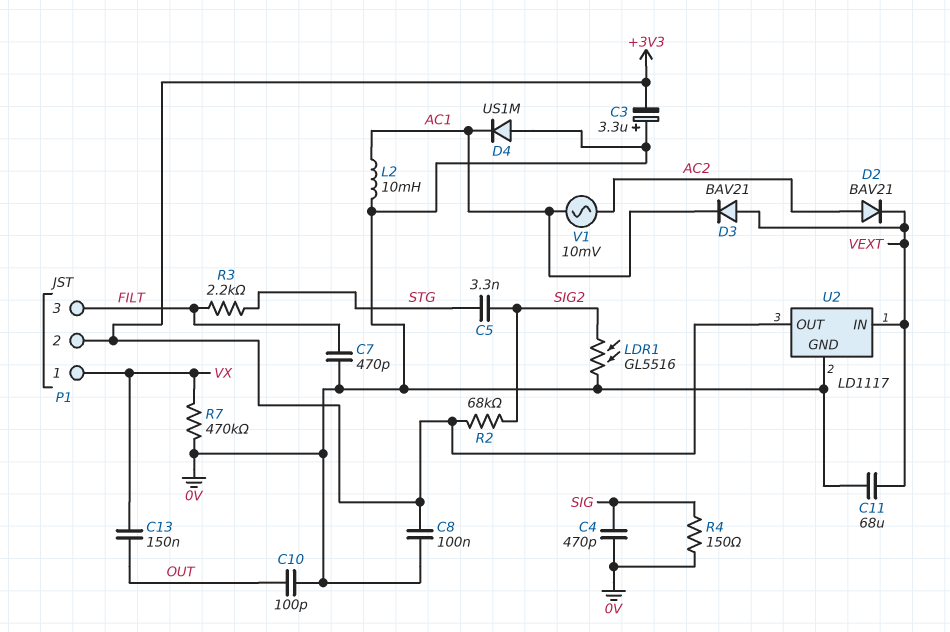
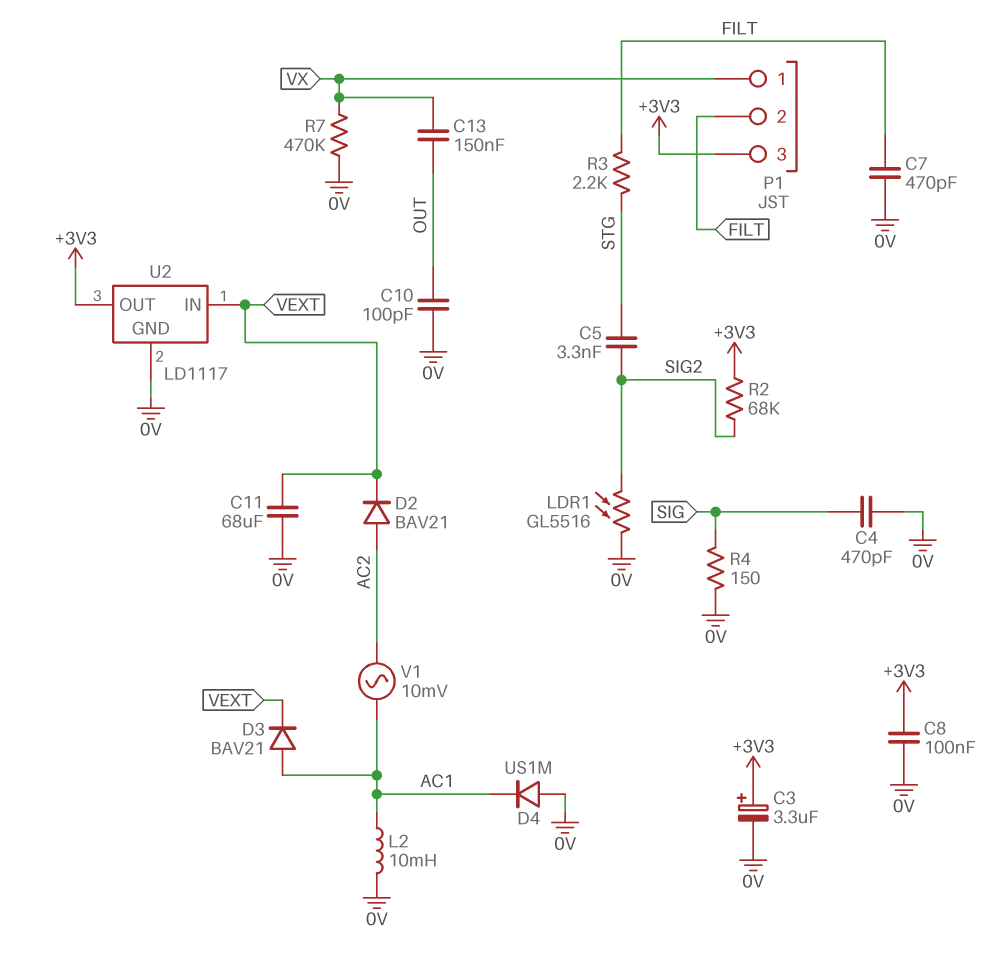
C3: 3.3uF (plus 0V, minus +3V3) -> 3.3uF (plus +3V3, minus 0V)
D3: diode BAV21 (A VEXT, K AC1) -> diode BAV21 (A AC1, K VEXT)
P1 pin 2: +3V3 -> FILT
P1 pin 3: FILT -> +3V3

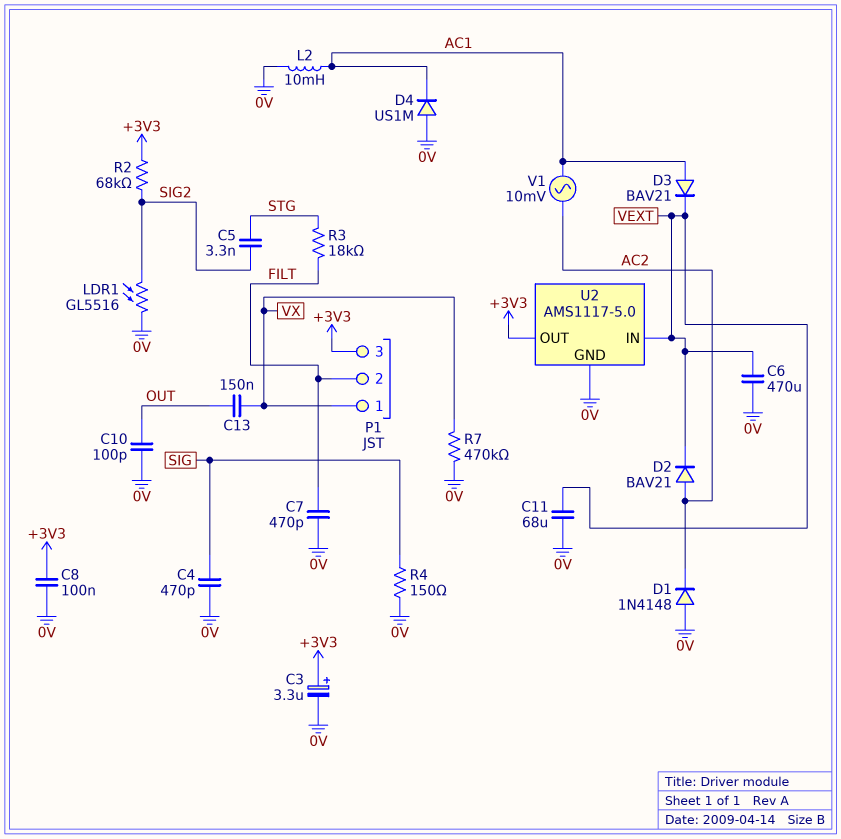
C6: none -> 470uF (0V, VEXT)
D1: none -> diode 1N4148 (A 0V, K AC2)
R3: 2.2k (FILT, STG) -> 18k (FILT, STG)
U2: LD1117 -> AMS1117-5.0

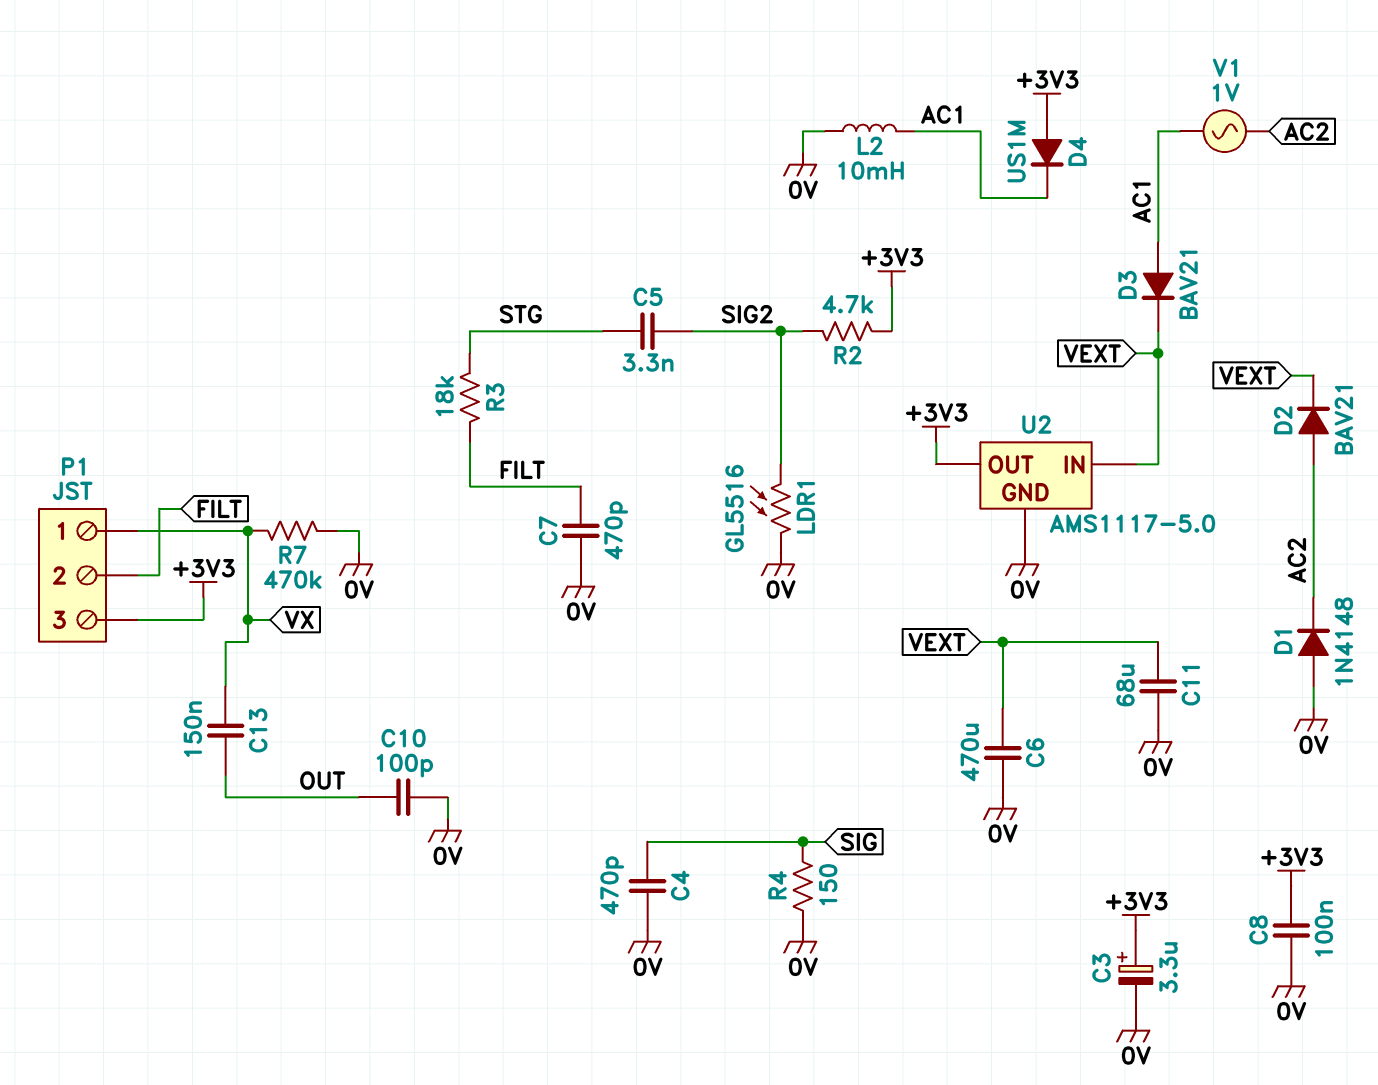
D4: diode US1M (A 0V, K AC1) -> diode US1M (A +3V3, K AC1)
R2: 68k (+3V3, SIG2) -> 4.7k (+3V3, SIG2)
V1: AC 10mV (AC1, AC2) -> AC 1V (AC1, AC2)

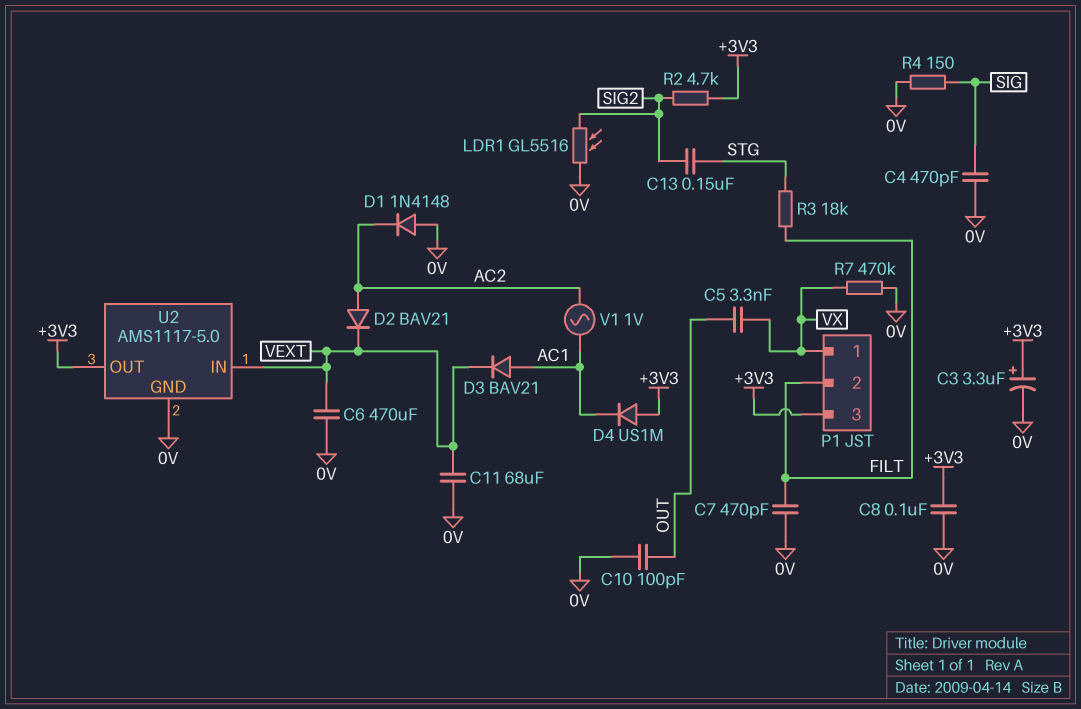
C5: 3.3nF (SIG2, STG) -> 3.3nF (OUT, VX)
C13: 150nF (OUT, VX) -> 150nF (SIG2, STG)
L2: 10mH (0V, AC1) -> none

